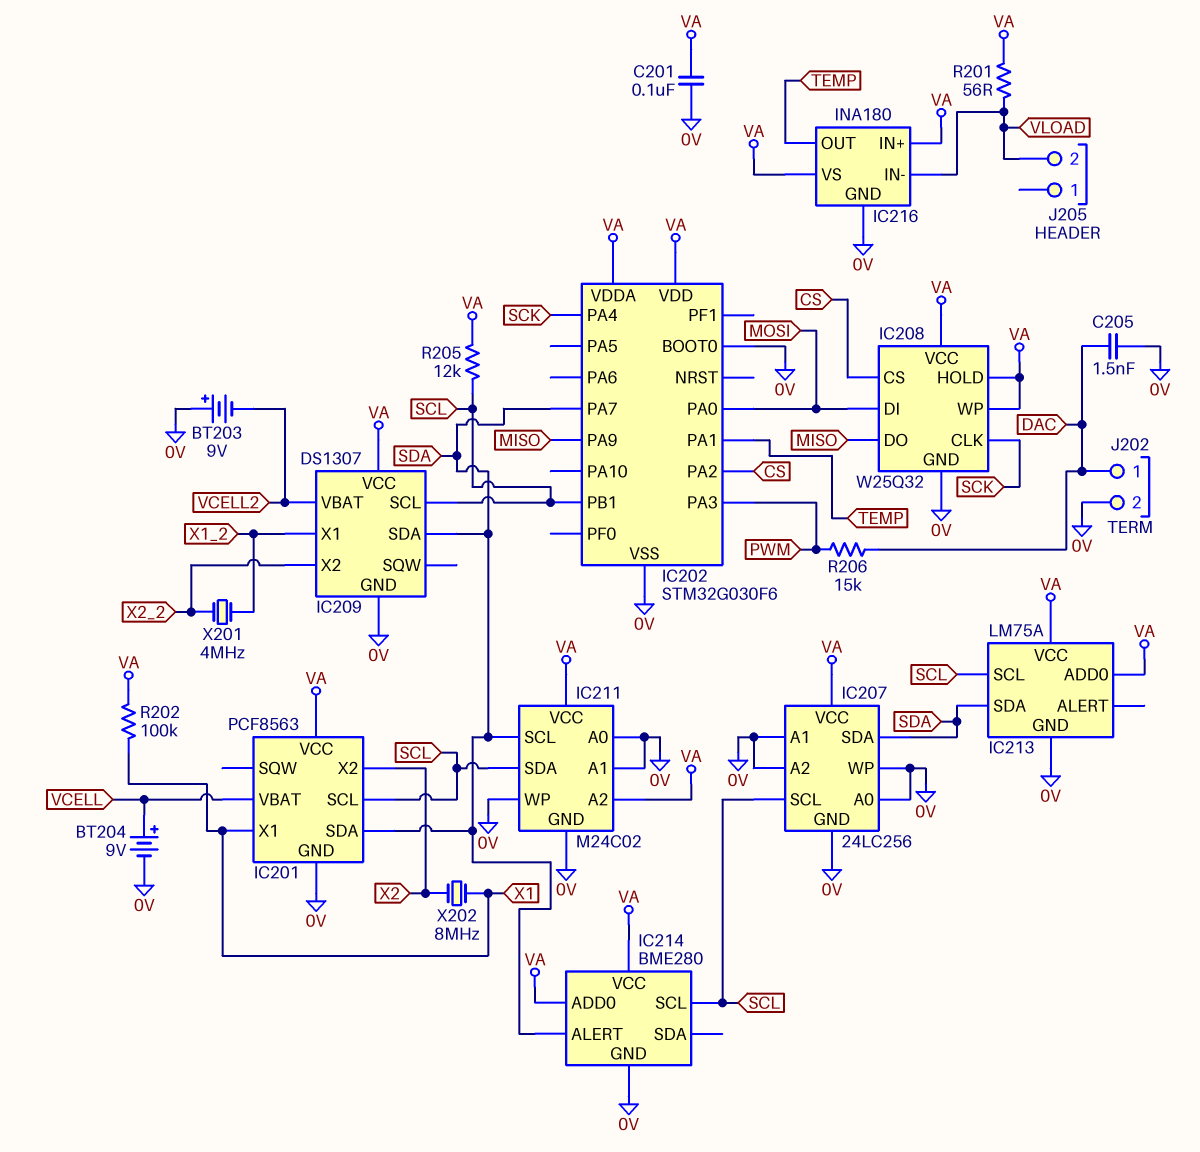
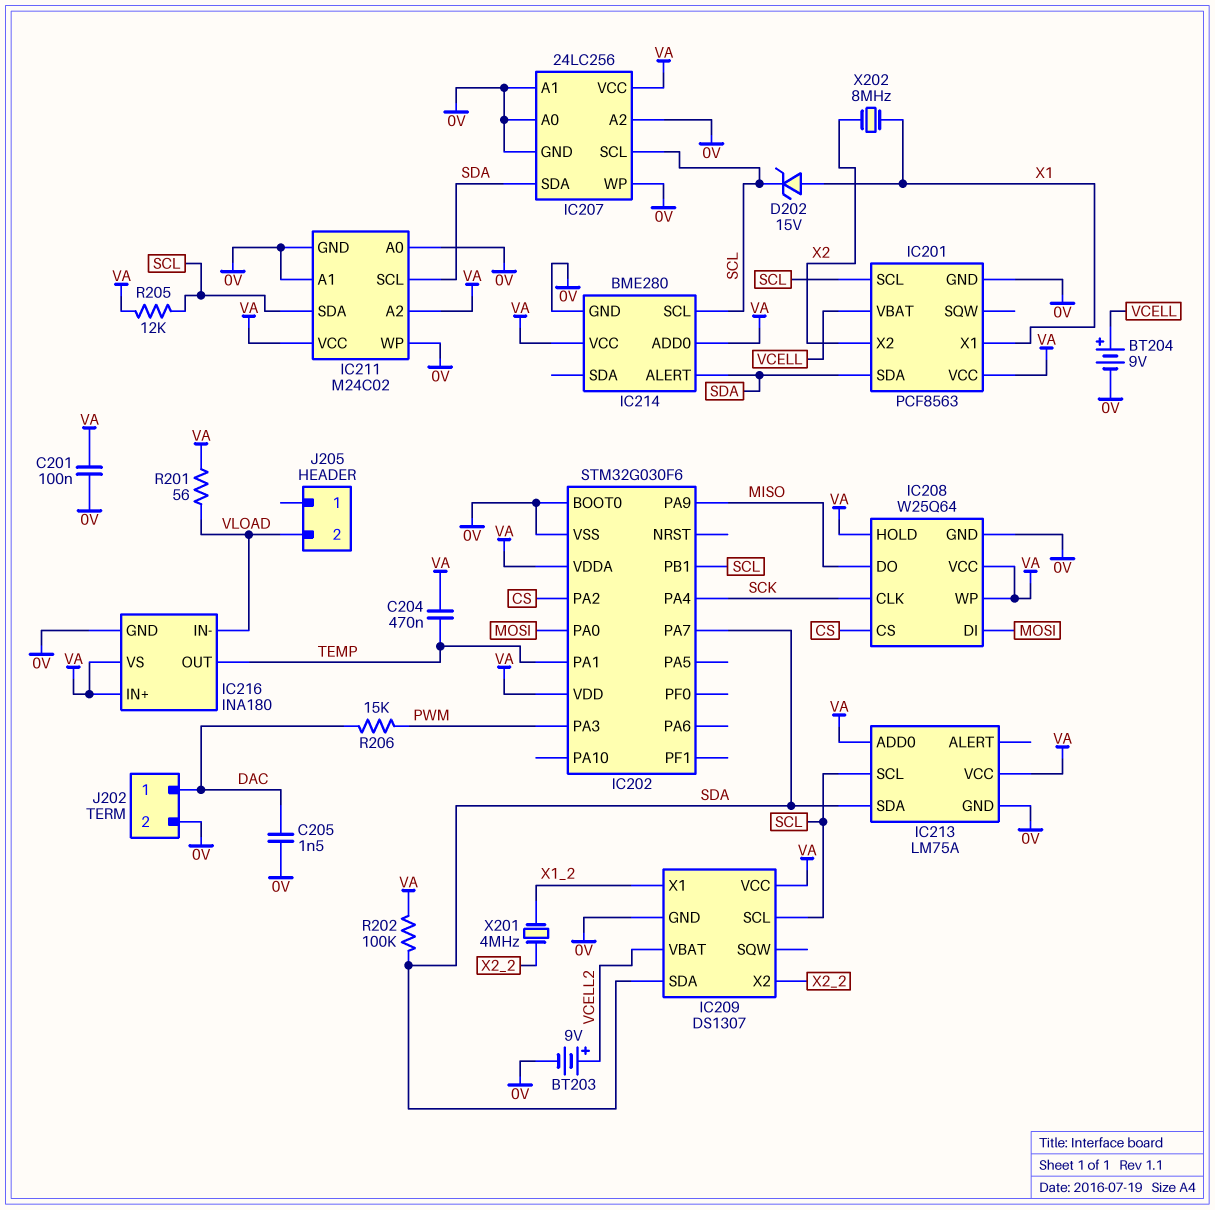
BT203: 9V (plus 0V, minus VCELL2) -> 9V (plus VCELL2, minus 0V)
C204: none -> 470nF (TEMP, VA)
D202: none -> zener 15V (A X1, K SCL)
IC208: W25Q32 -> W25Q64
R202: 100k (VA, X1) -> 100k (SDA, VA)

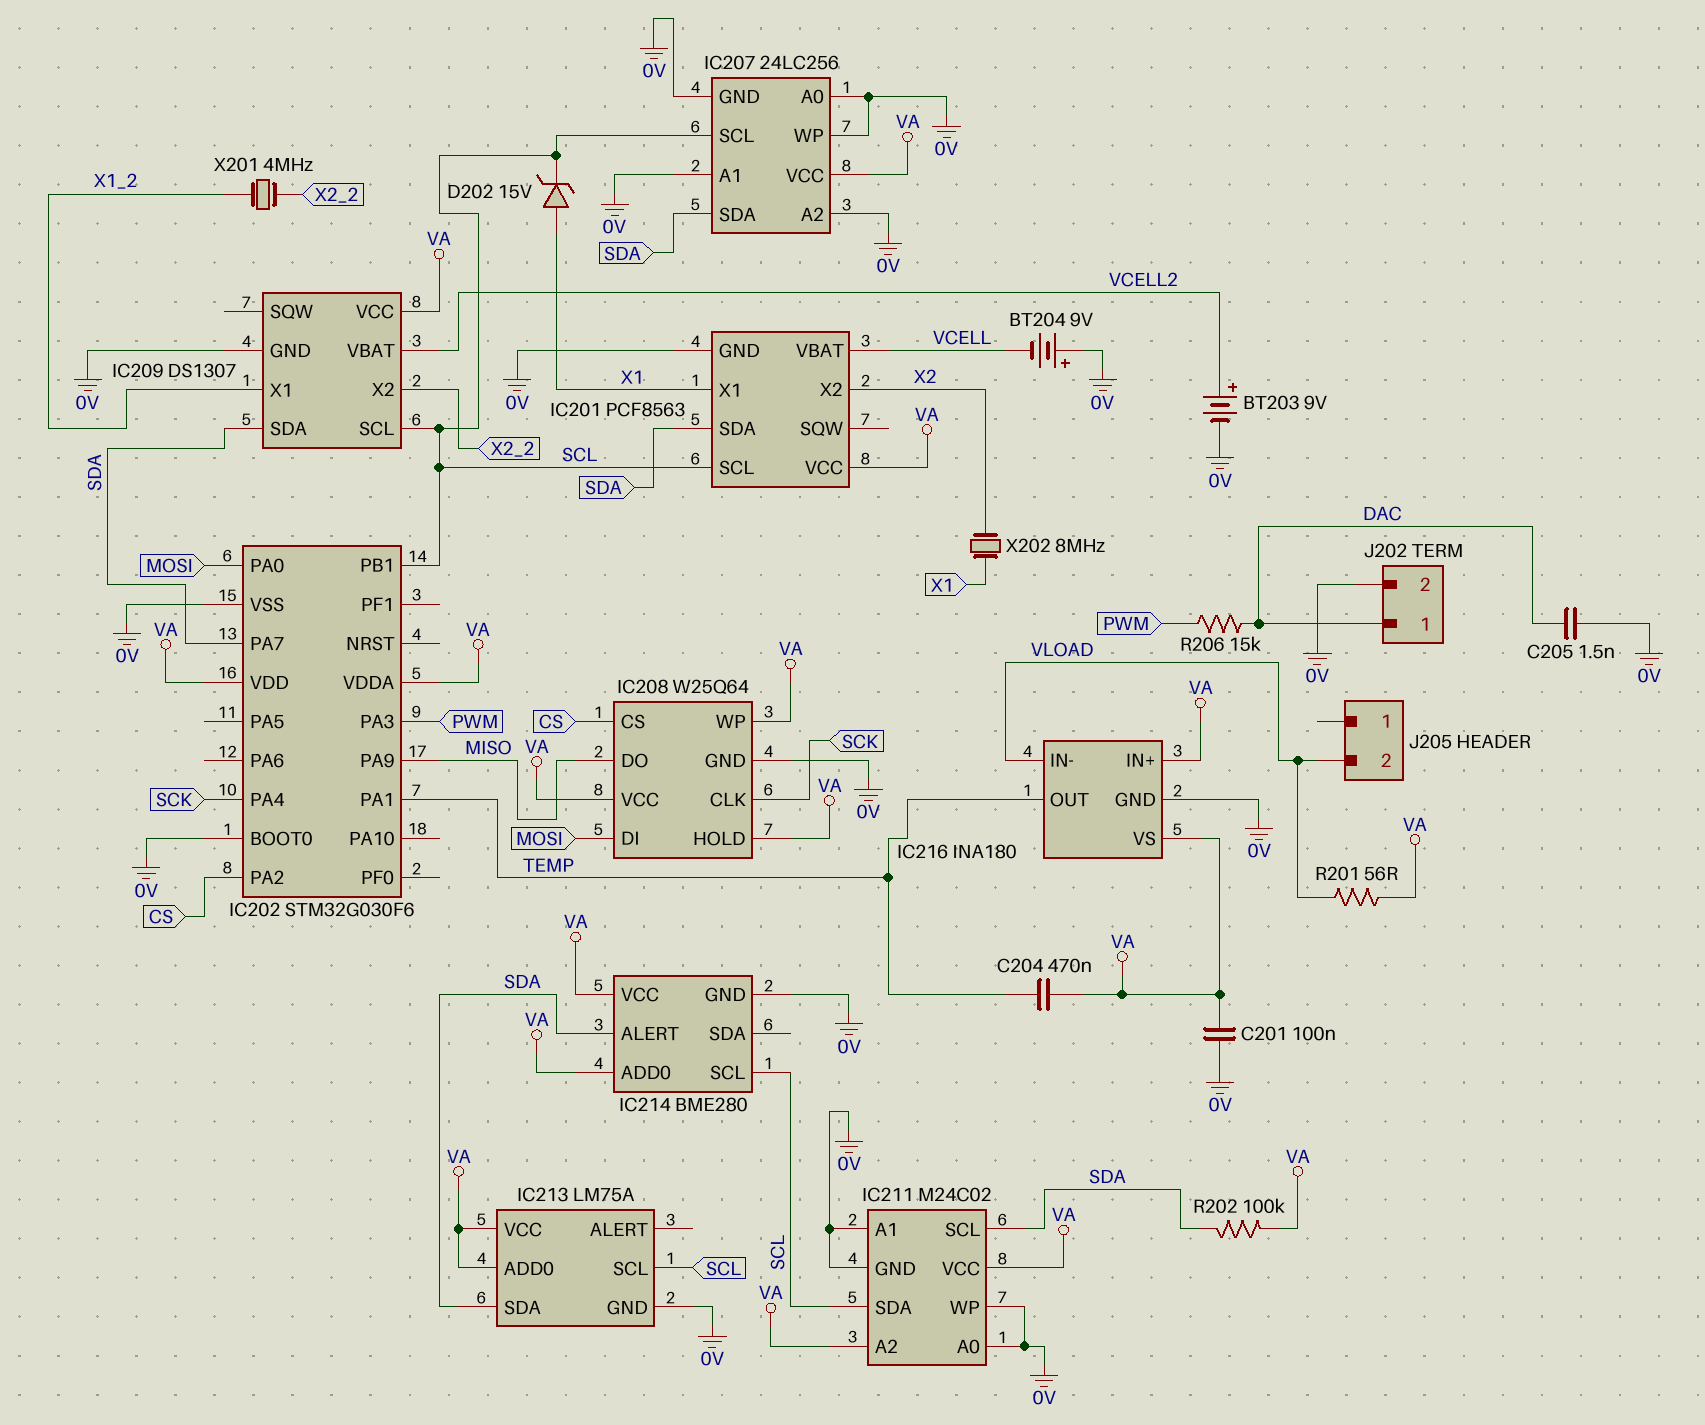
BT204: 9V (plus VCELL, minus 0V) -> 9V (plus 0V, minus VCELL)
R205: 12k (SCL, VA) -> none

